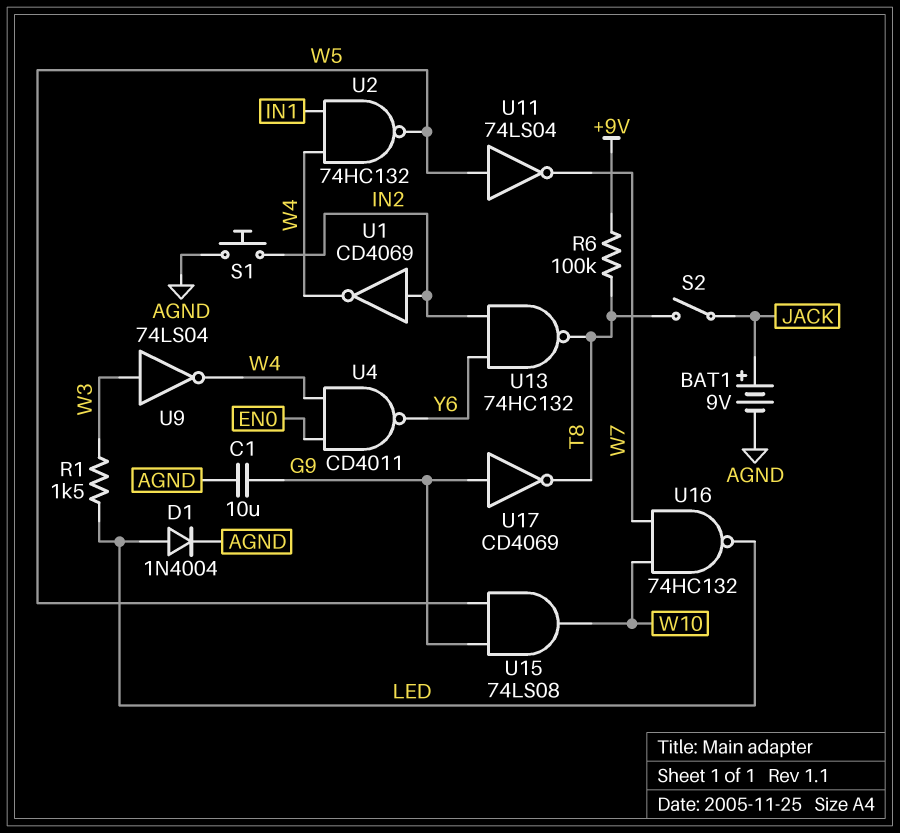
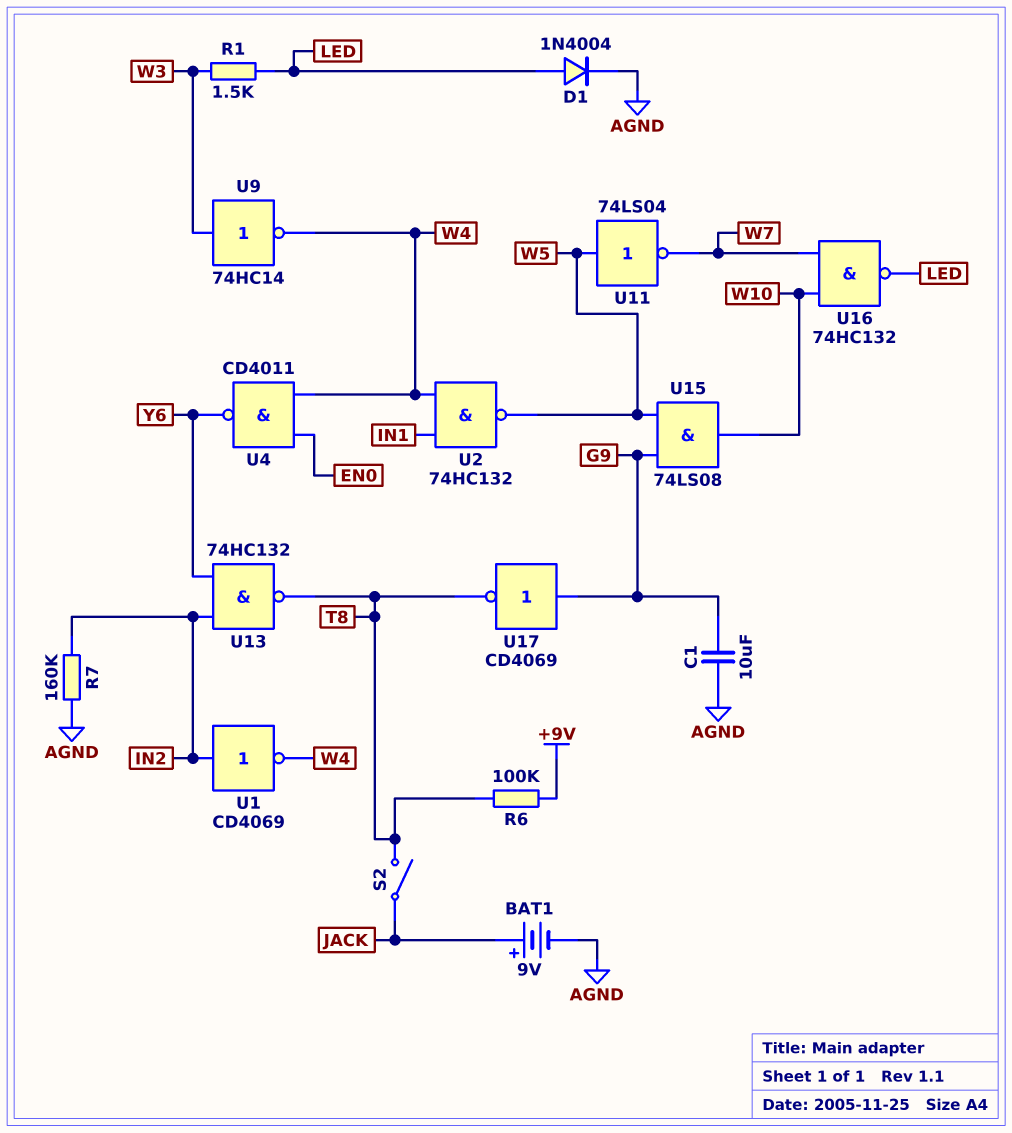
R7: none -> 160k (AGND, IN2)
S1: button (AGND, IN2) -> none
U9: NOT 74LS04 (in W3, out W4) -> NOT 74HC14 (in W3, out W4)

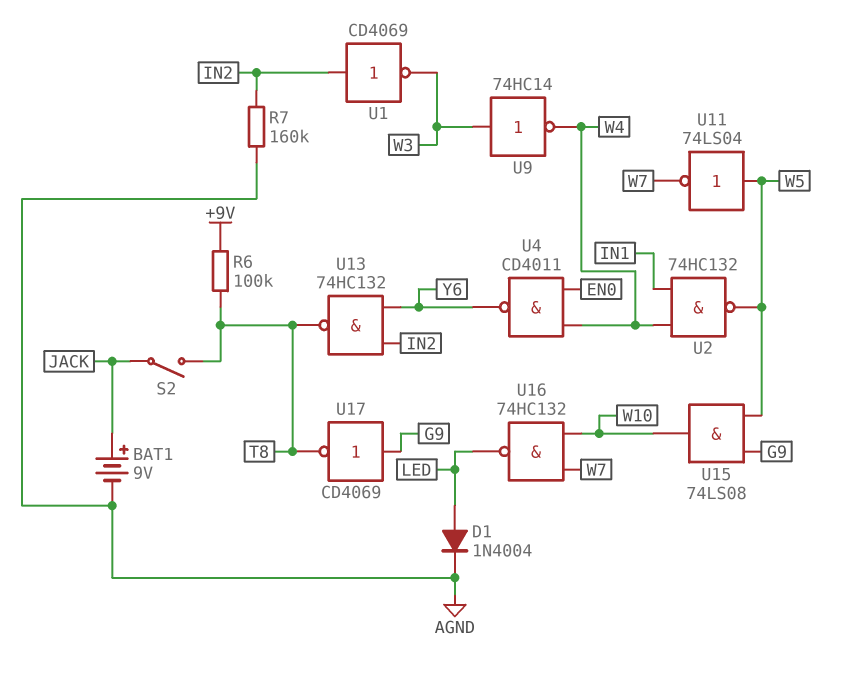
C1: 10uF (AGND, G9) -> none
R1: 1.5k (LED, W3) -> none
U1: NOT CD4069 (in IN2, out W4) -> NOT CD4069 (in IN2, out W3)

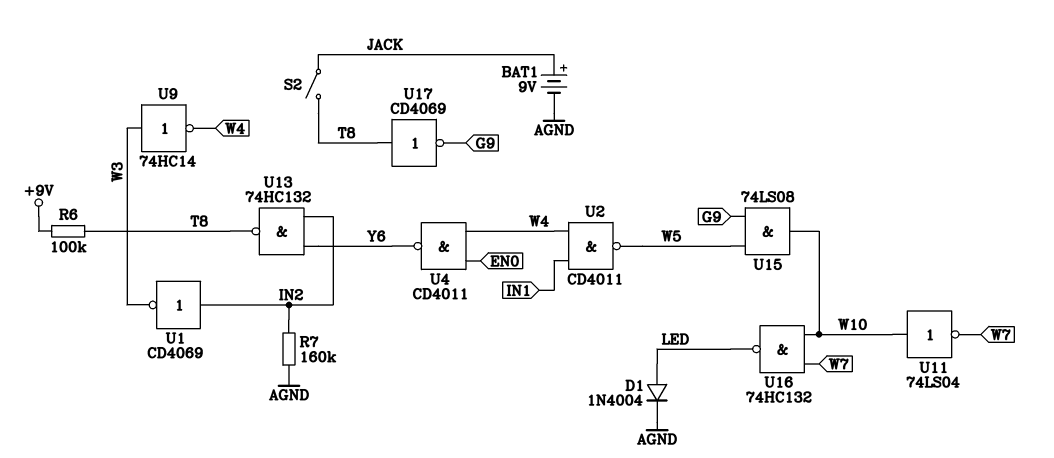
U2: NAND 74HC132 (in IN1, in W4, out W5) -> NAND CD4011 (in IN1, in W4, out W5)
U11: NOT 74LS04 (in W5, out W7) -> NOT 74LS04 (in W10, out W7)
U17: NOT CD4069 (in G9, out T8) -> NOT CD4069 (in T8, out G9)

